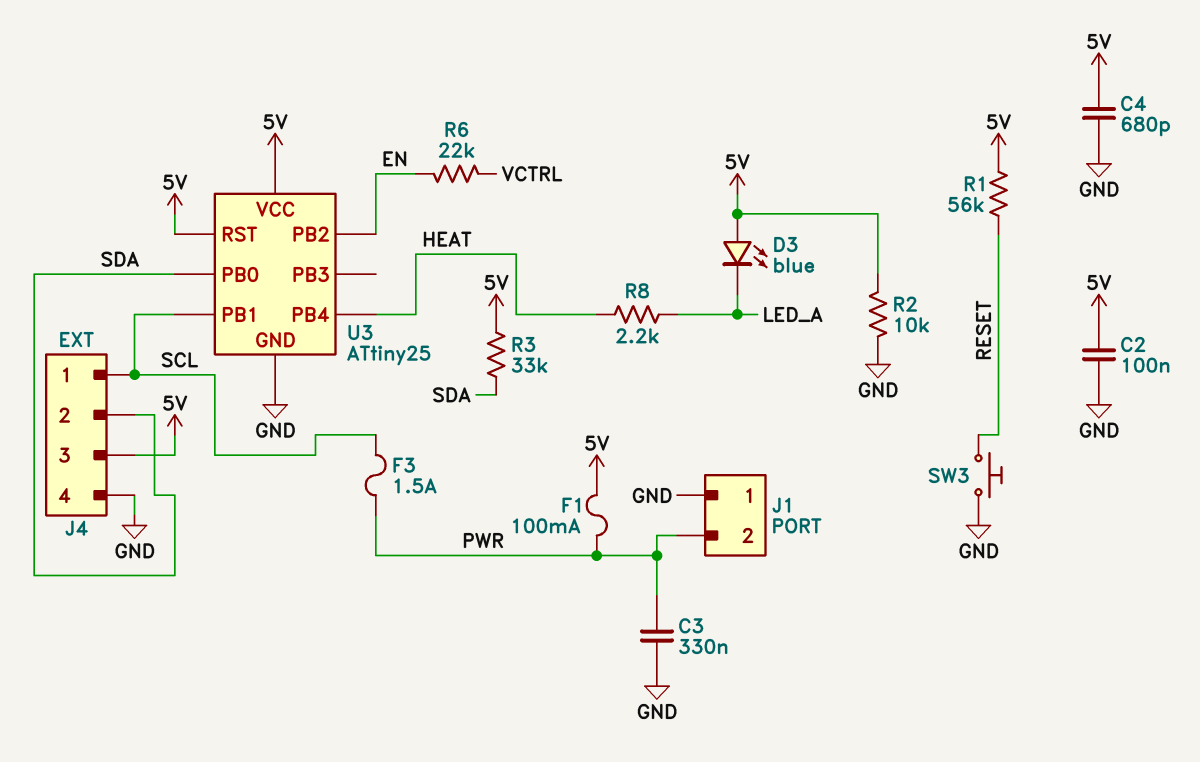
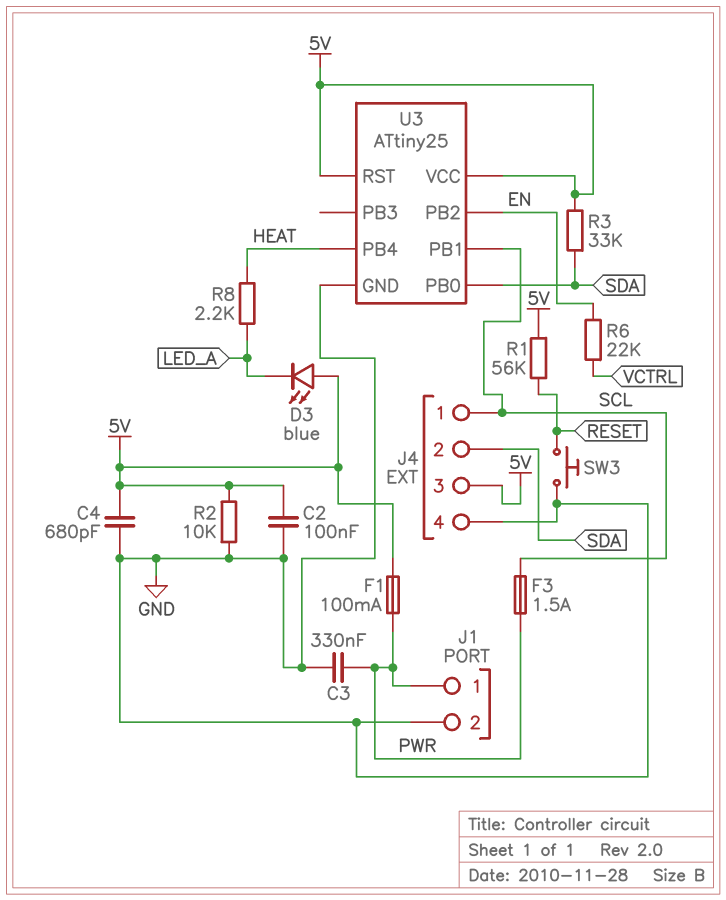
J1 pin 1: GND -> PWR
J1 pin 2: PWR -> GND

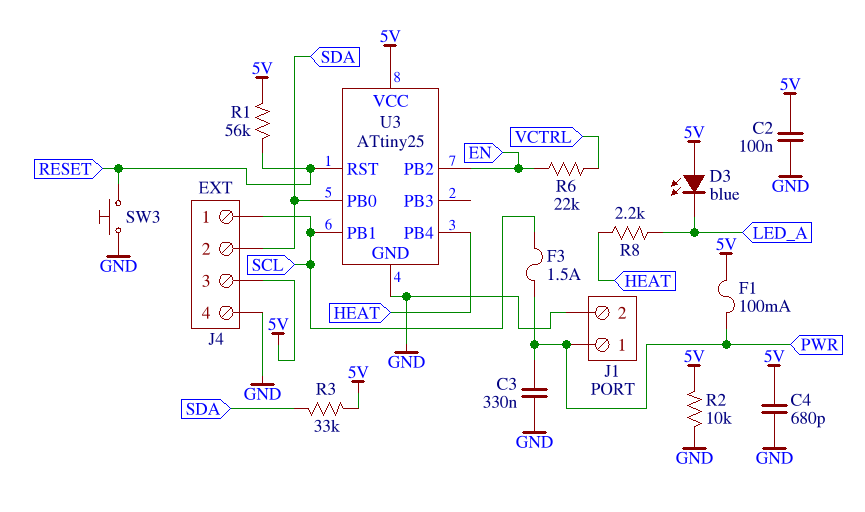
U3 pin RST: 5V -> RESET

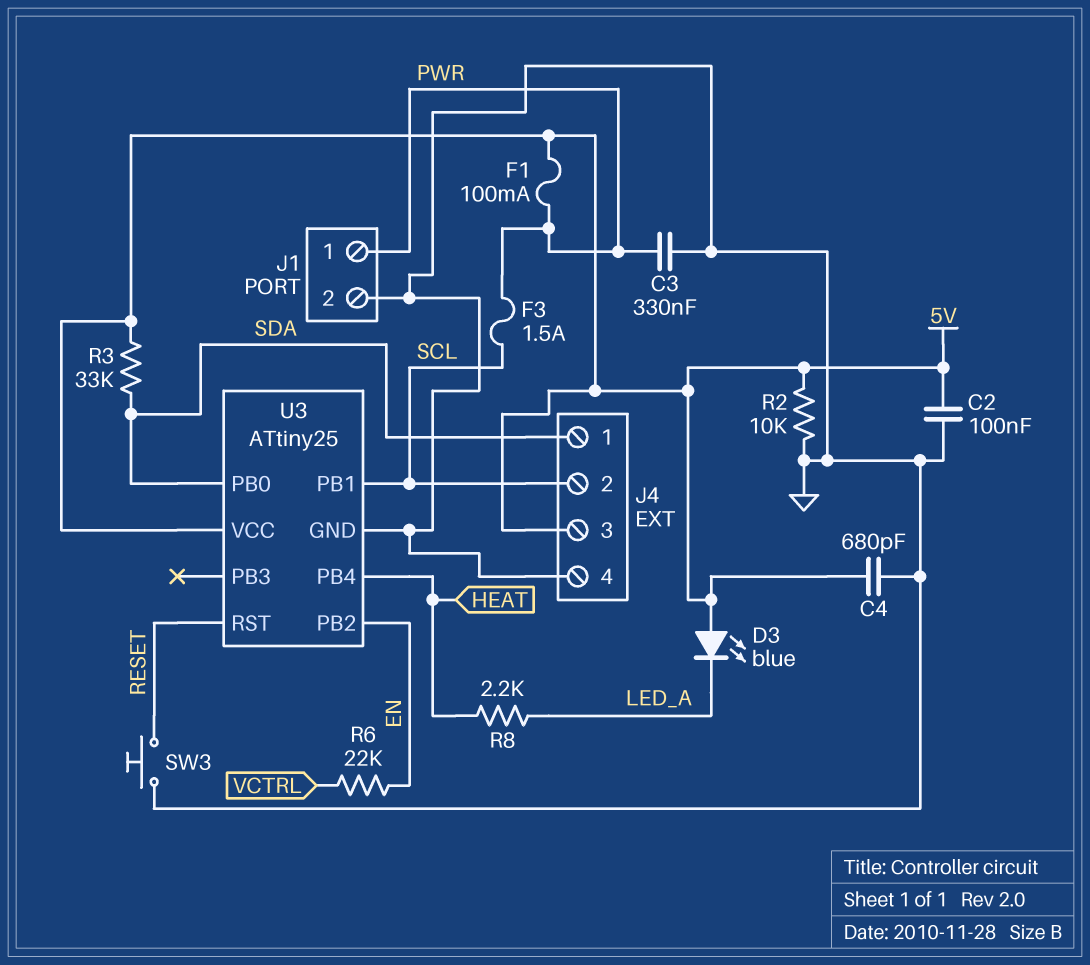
J4 pin 1: SCL -> SDA
J4 pin 2: SDA -> SCL
R1: 56k (5V, RESET) -> none

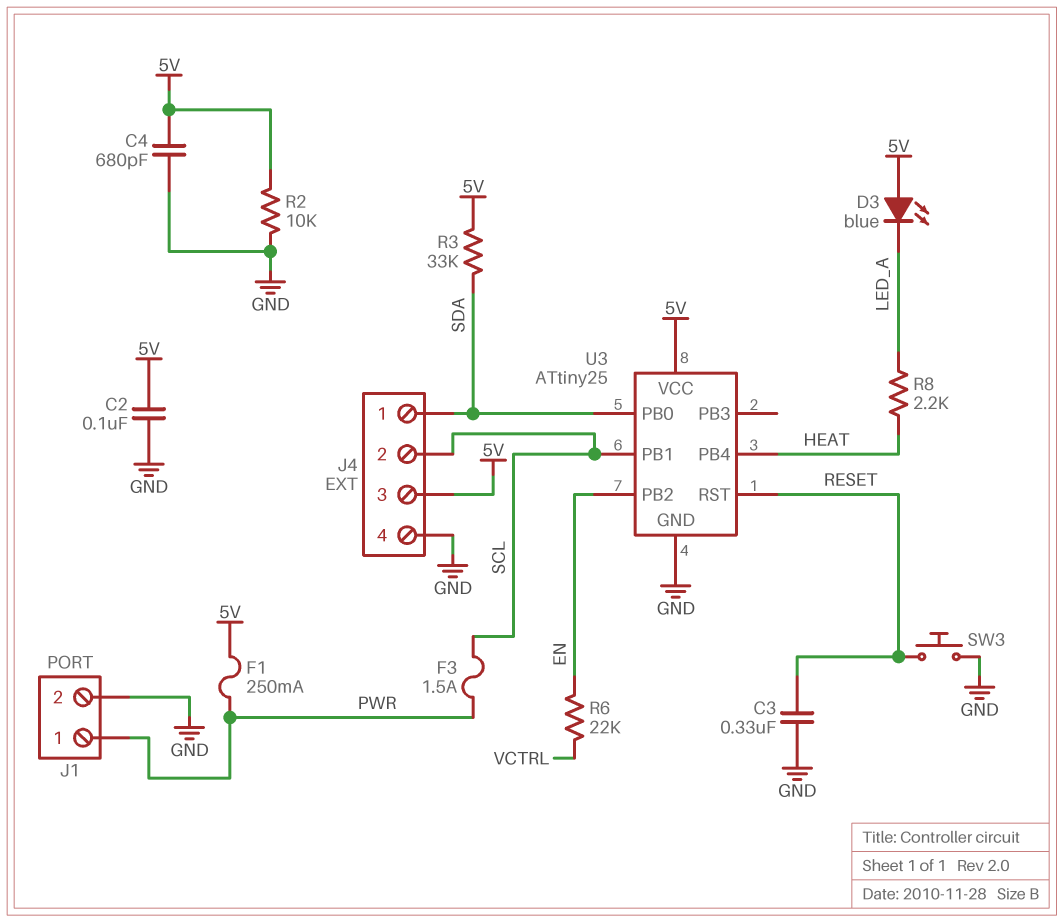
C3: 330nF (GND, PWR) -> 330nF (GND, RESET)
F1: 100mA (5V, PWR) -> 250mA (5V, PWR)

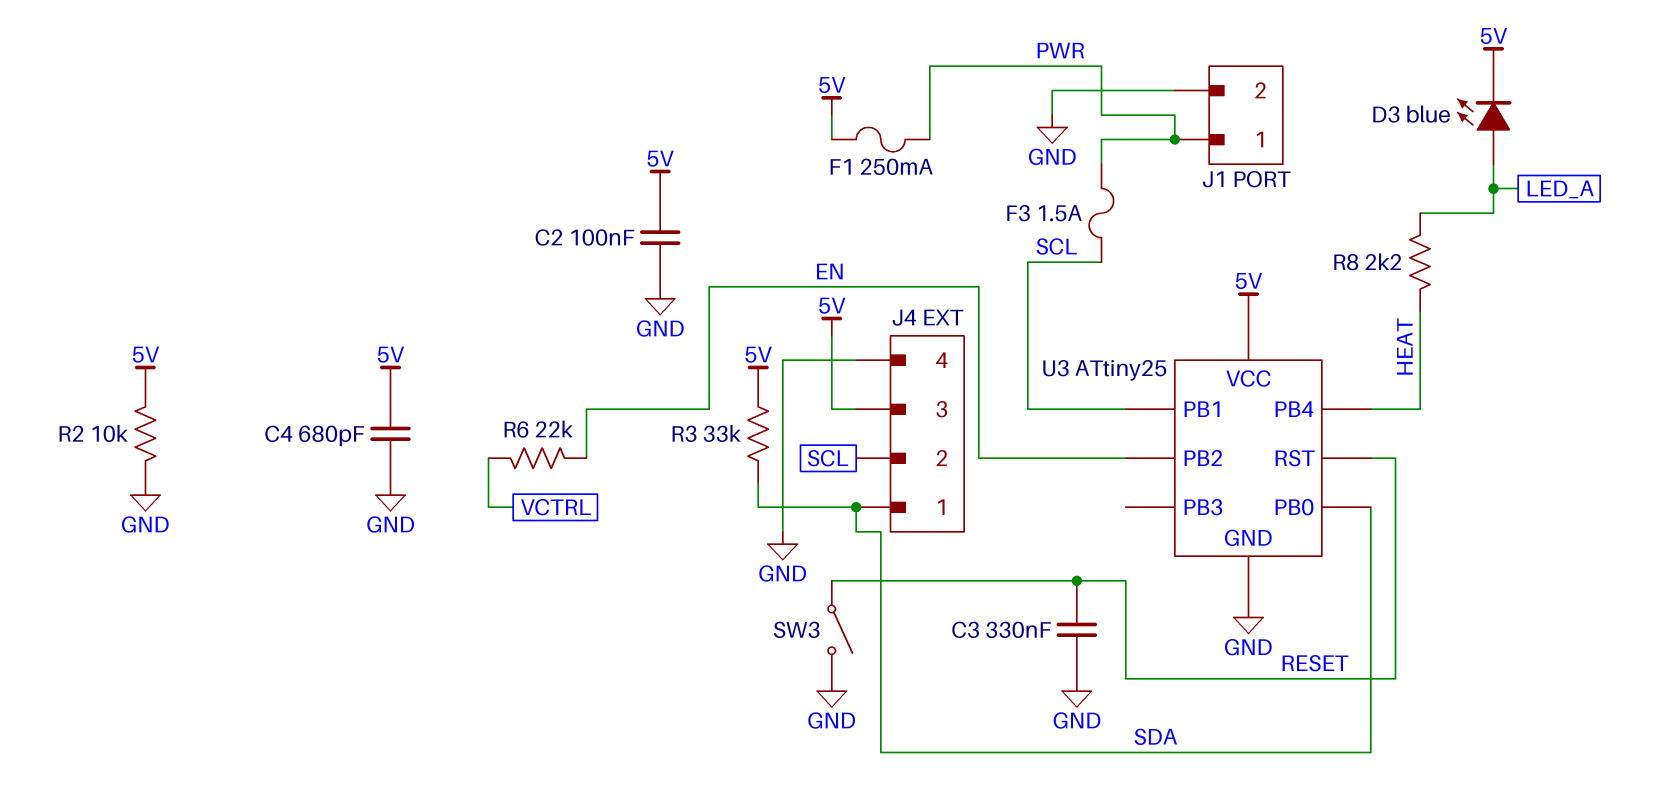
D3: LED blue (A 5V, K LED_A) -> LED blue (A LED_A, K 5V)
SW3: button (GND, RESET) -> switch (GND, RESET)

